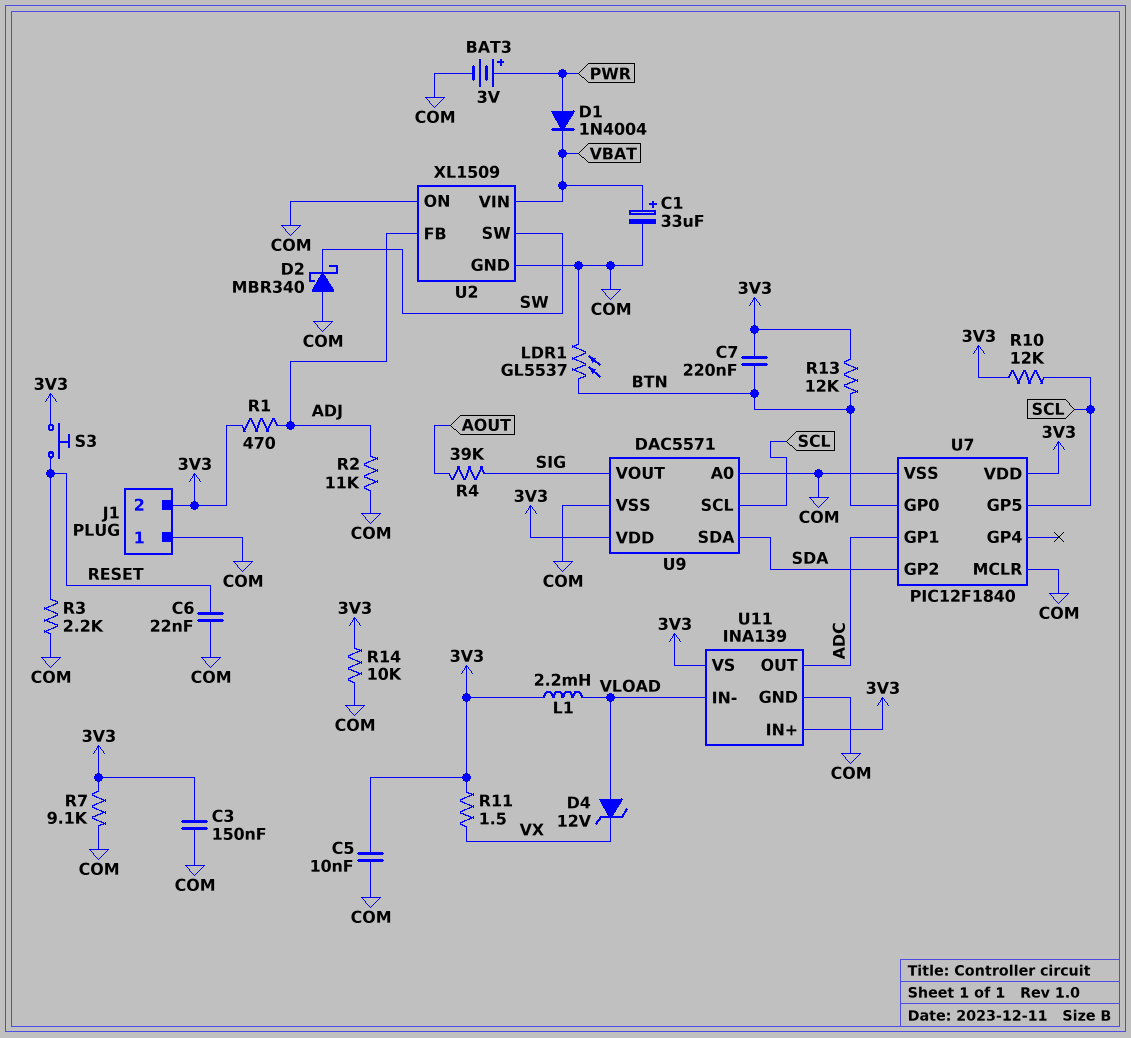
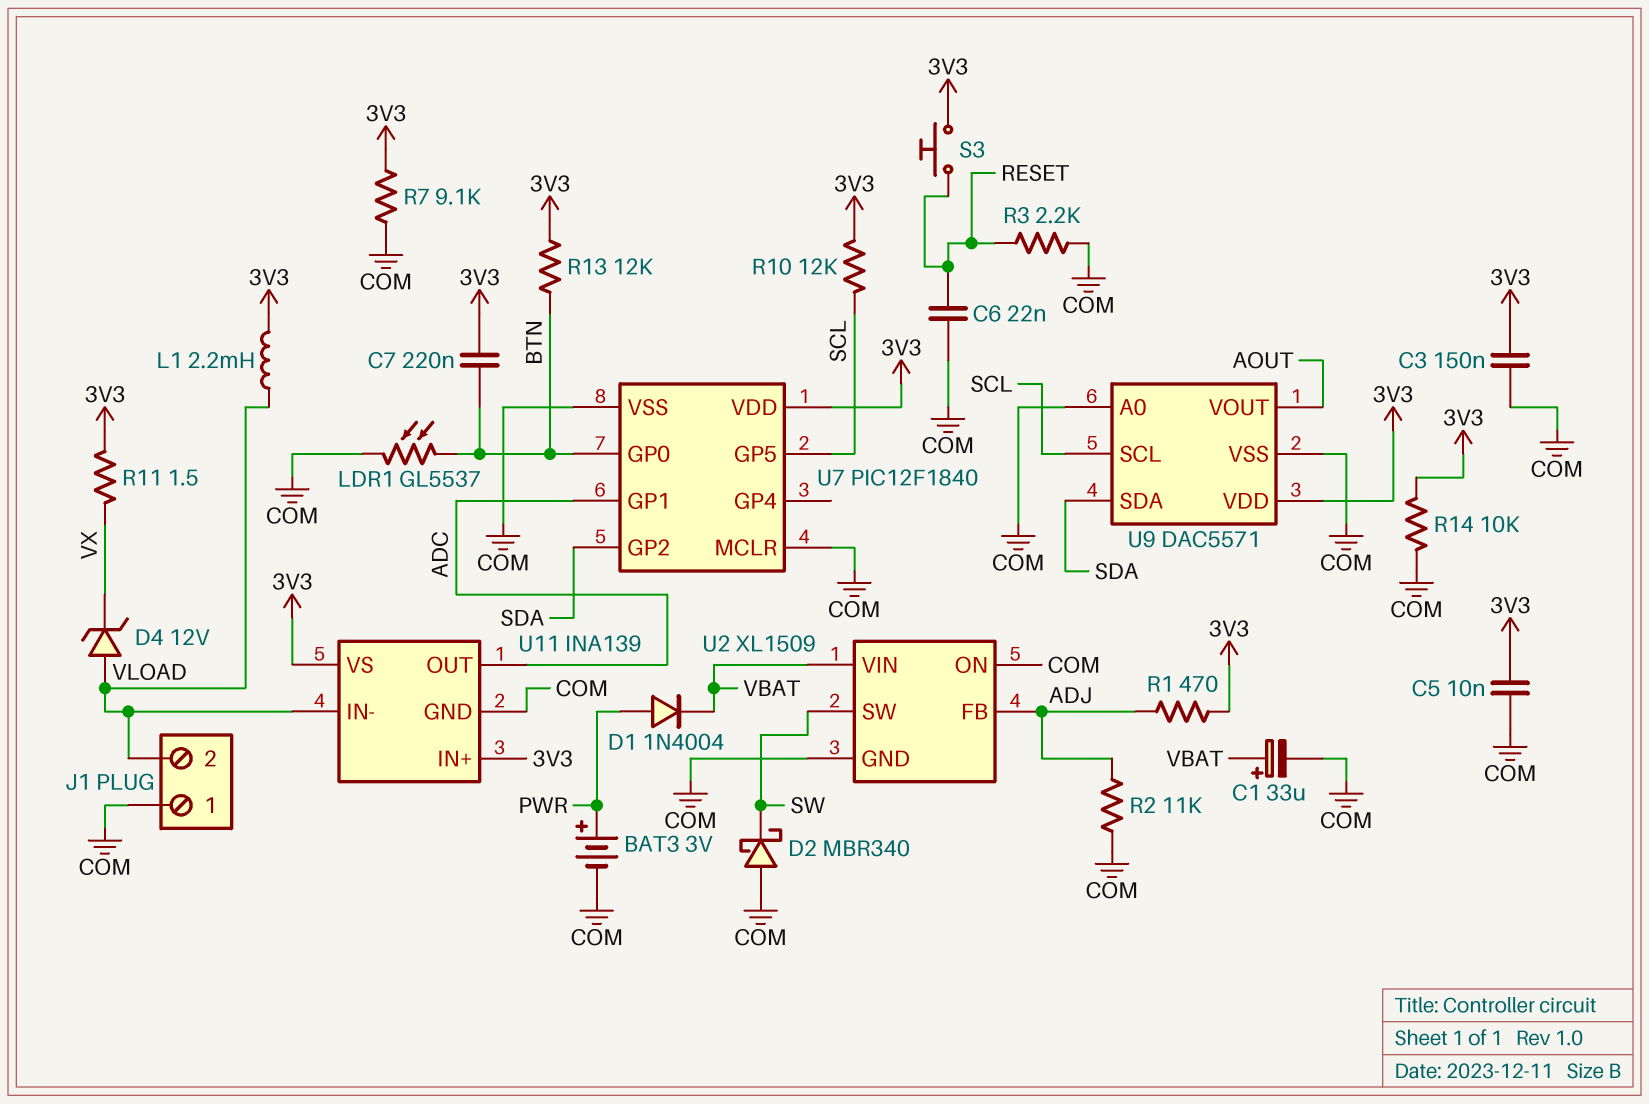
J1 pin 2: 3V3 -> VLOAD
R4: 39k (AOUT, SIG) -> none
U9 pin VOUT: SIG -> AOUT

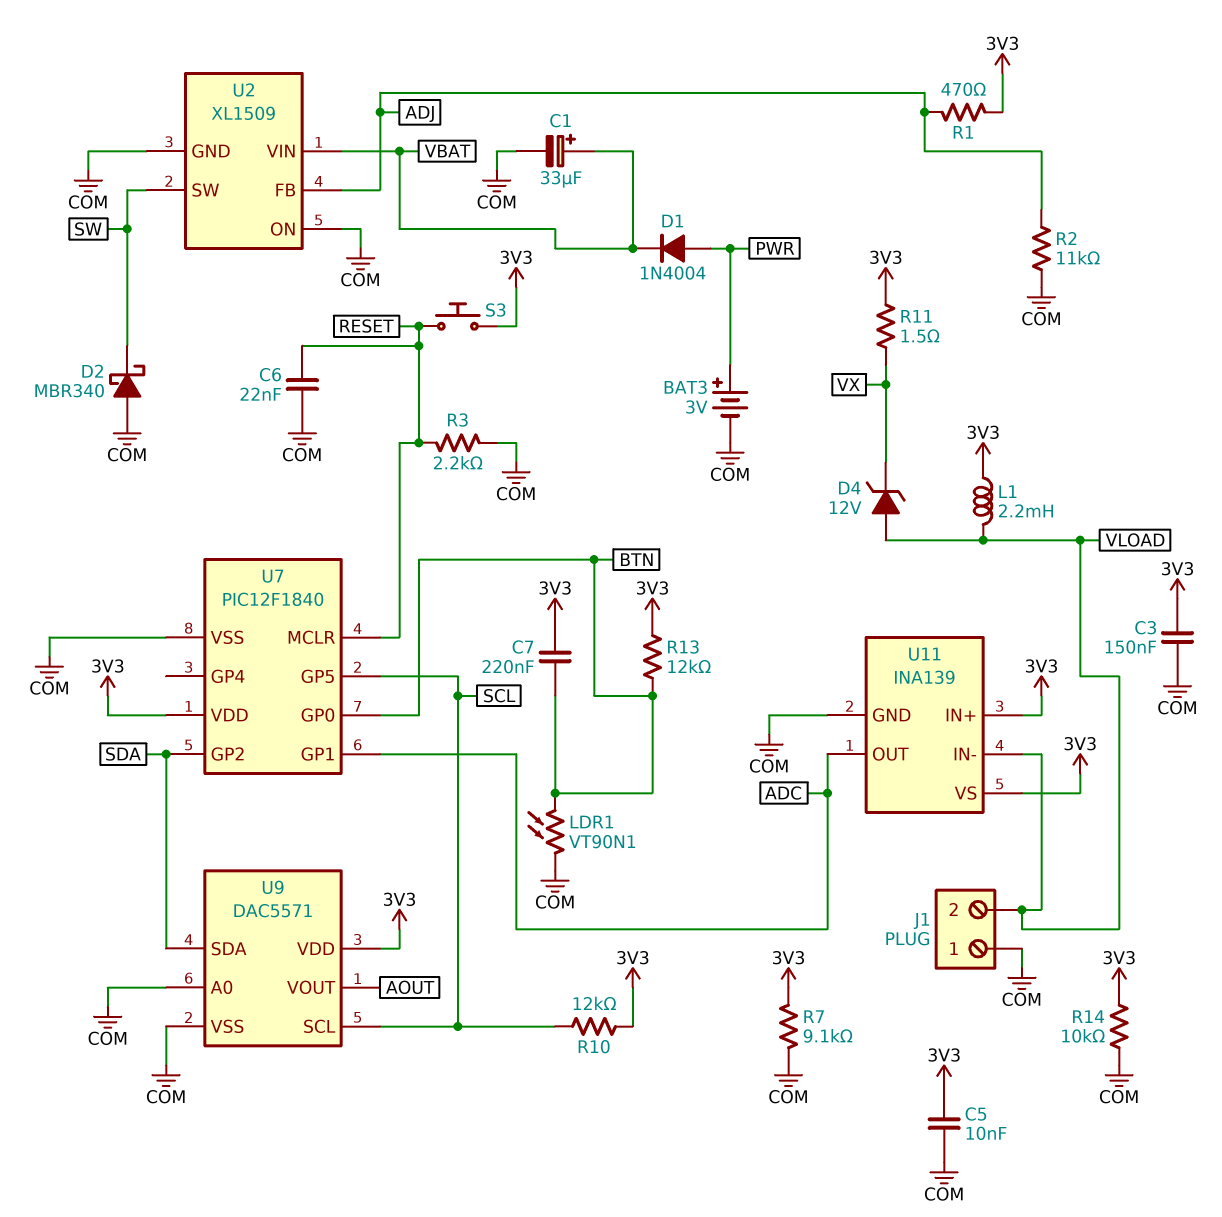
LDR1: GL5537 (BTN, COM) -> VT90N1 (BTN, COM)
U7 pin MCLR: COM -> RESET

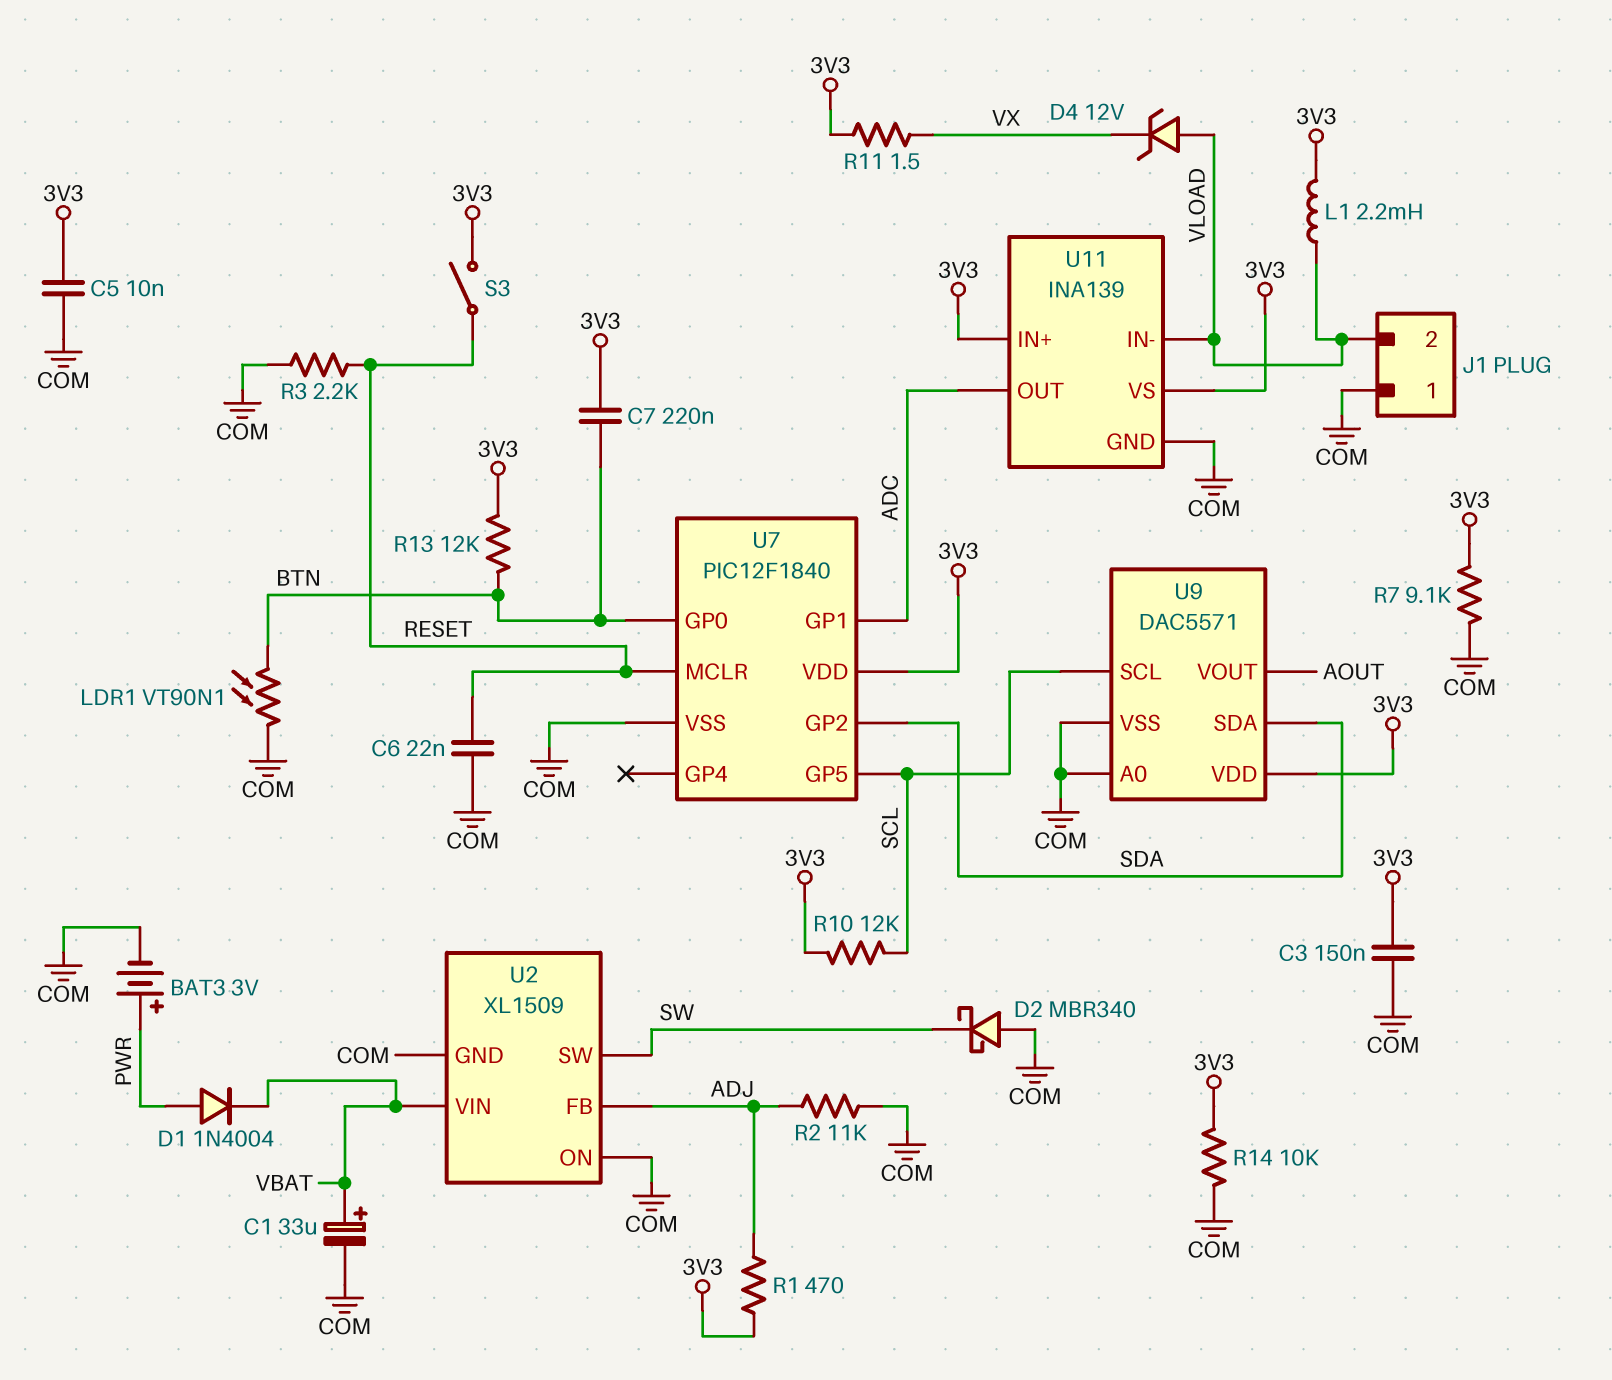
S3: button (3V3, RESET) -> switch (3V3, RESET)

